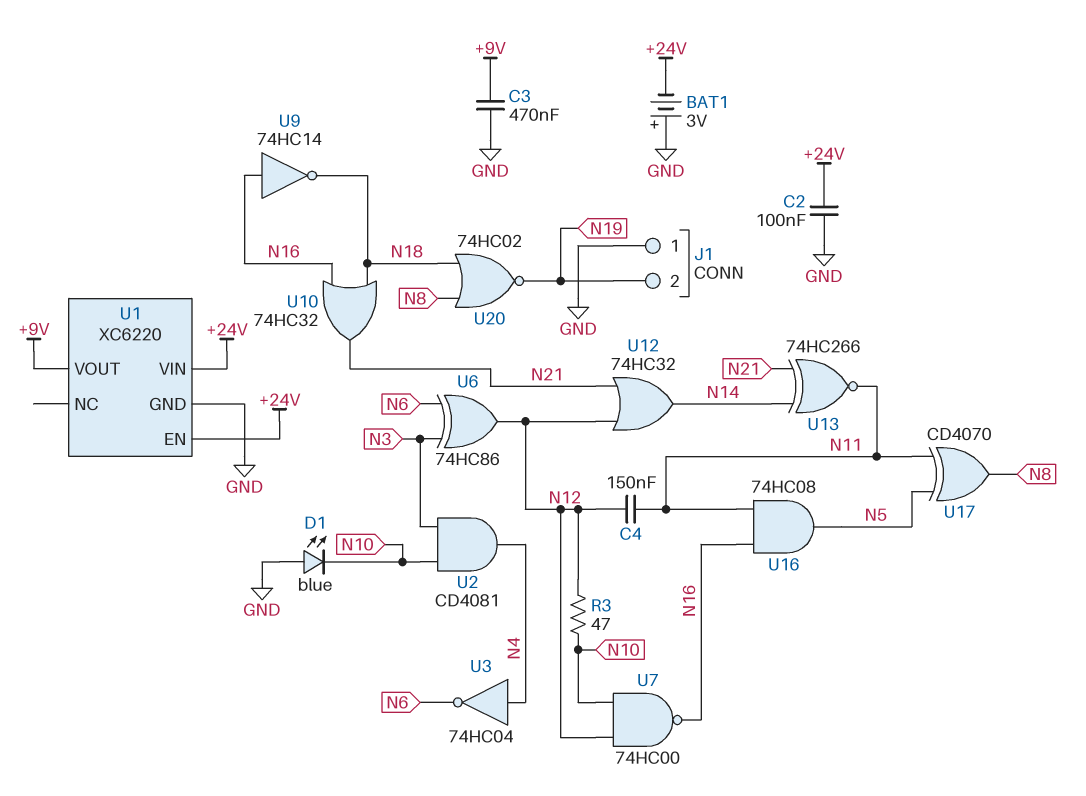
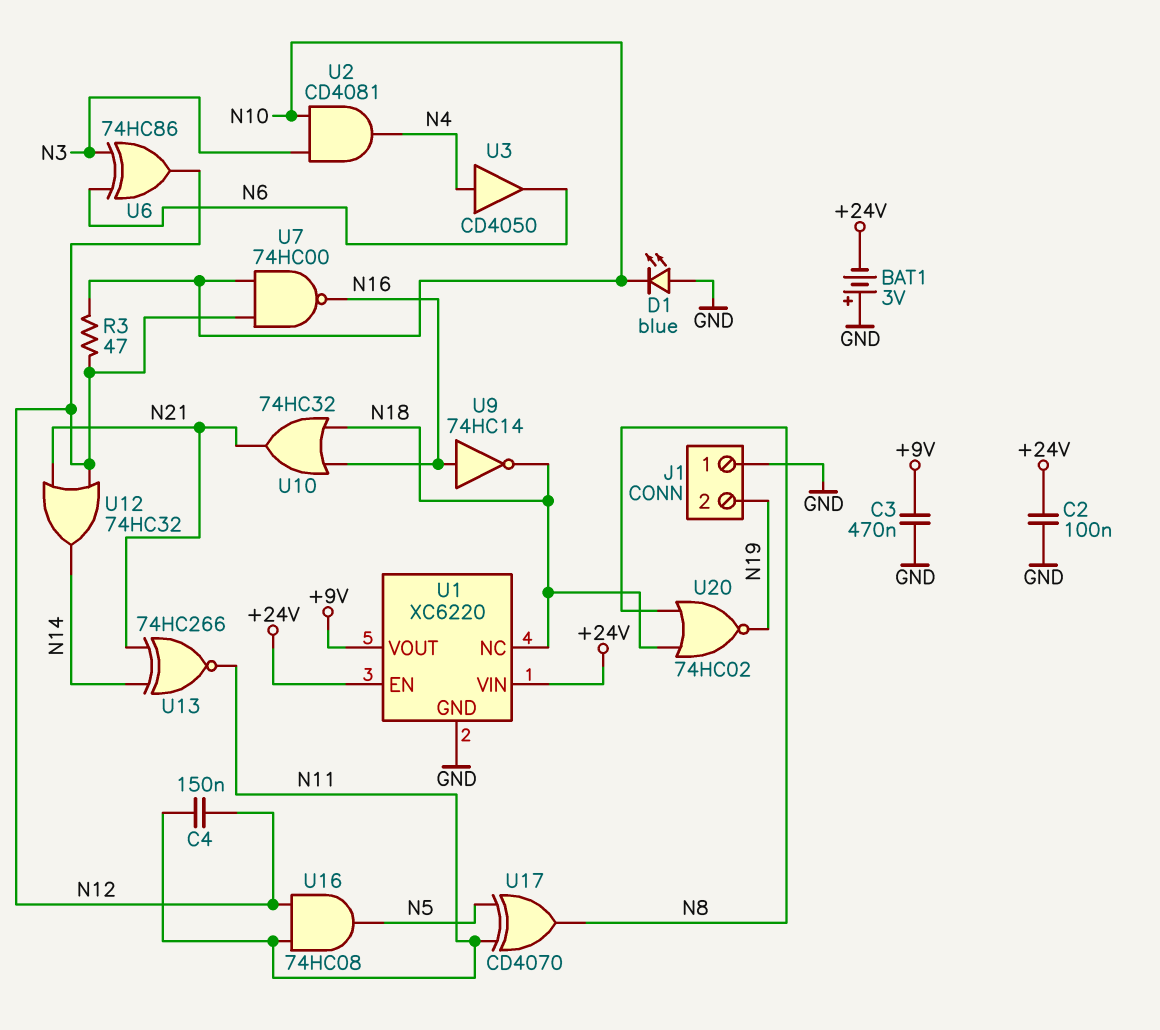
U1 pin NC: none -> N18
U3: NOT 74HC04 (in N4, out N6) -> buffer CD4050 (in N4, out N6)
U16: AND 74HC08 (in N11, in N16, out N5) -> AND 74HC08 (in N11, in N12, out N5)

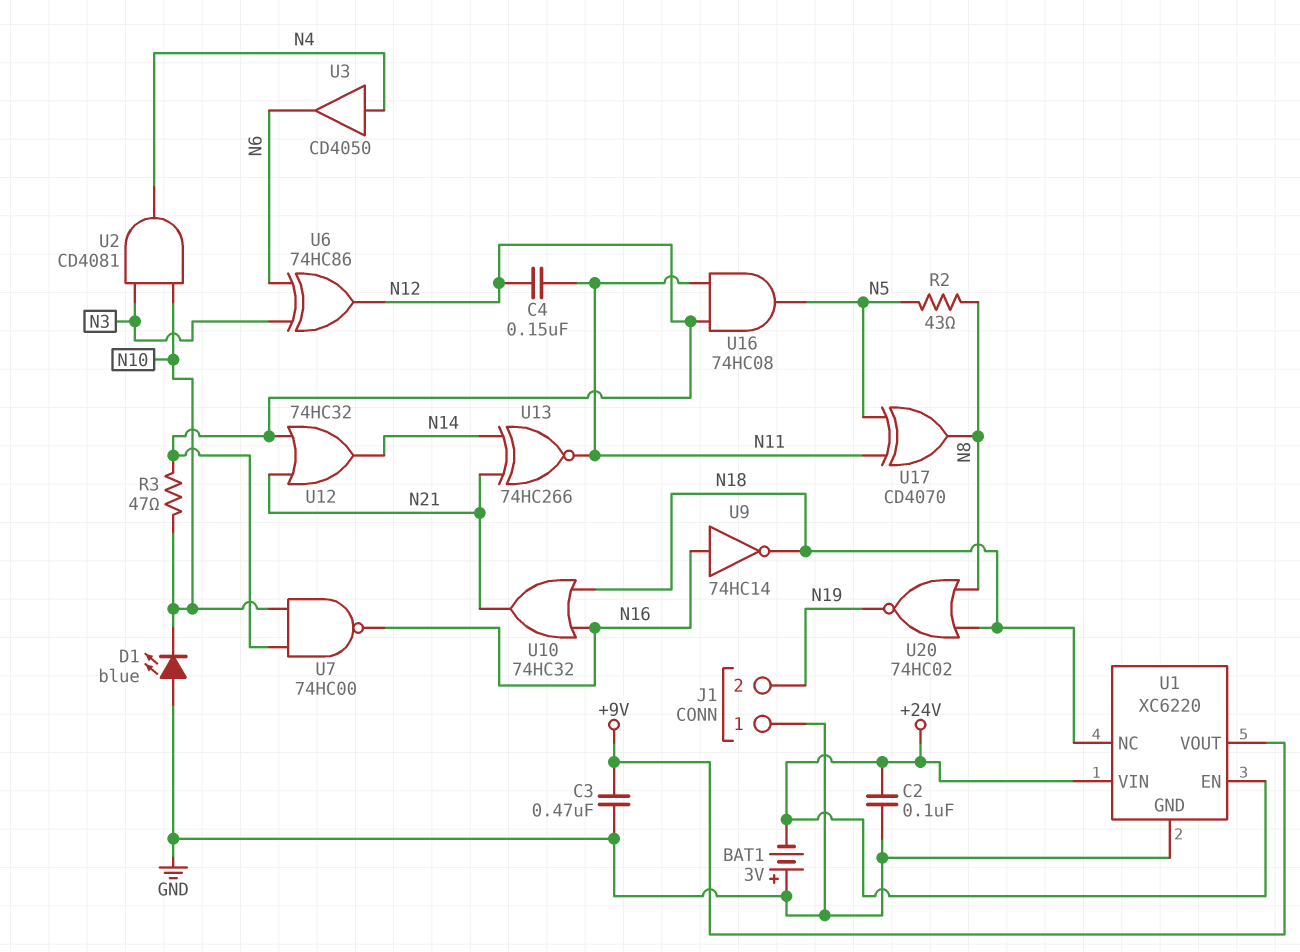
R2: none -> 43 (N5, N8)

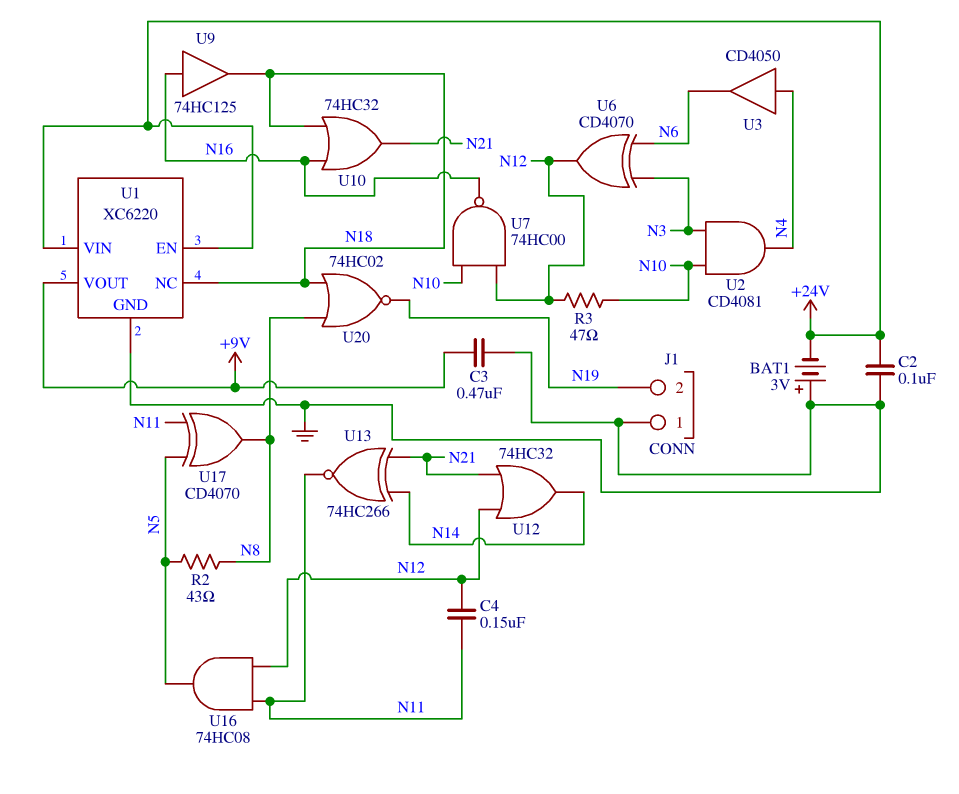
D1: LED blue (A GND, K N10) -> none
U6: XOR 74HC86 (in N3, in N6, out N12) -> XOR CD4070 (in N3, in N6, out N12)
U9: NOT 74HC14 (in N16, out N18) -> buffer 74HC125 (in N16, out N18)

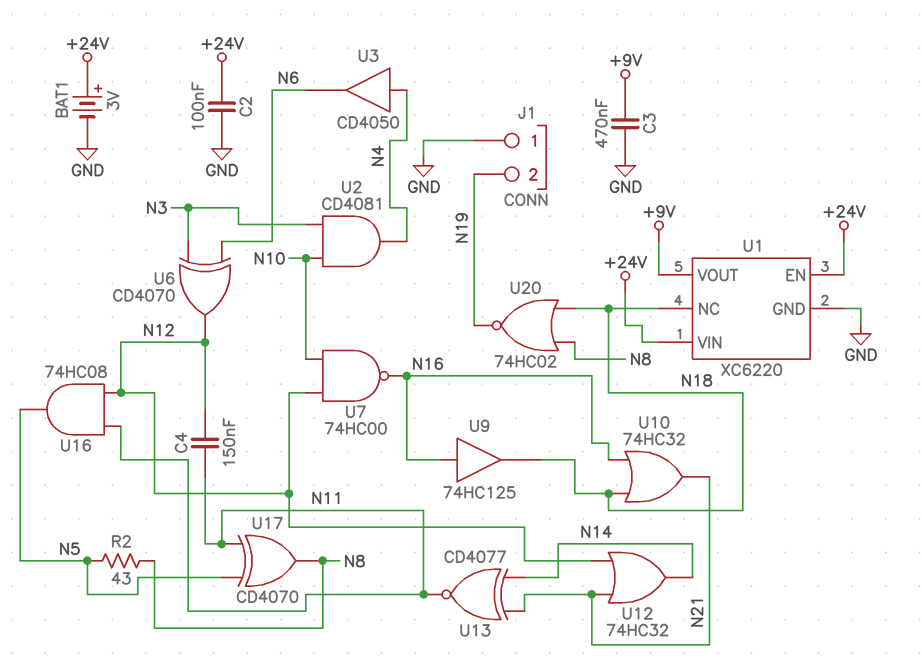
BAT1: 3V (plus GND, minus +24V) -> 3V (plus +24V, minus GND)
R3: 47 (N10, N12) -> none
U13: XNOR 74HC266 (in N14, in N21, out N11) -> XNOR CD4077 (in N14, in N21, out N11)

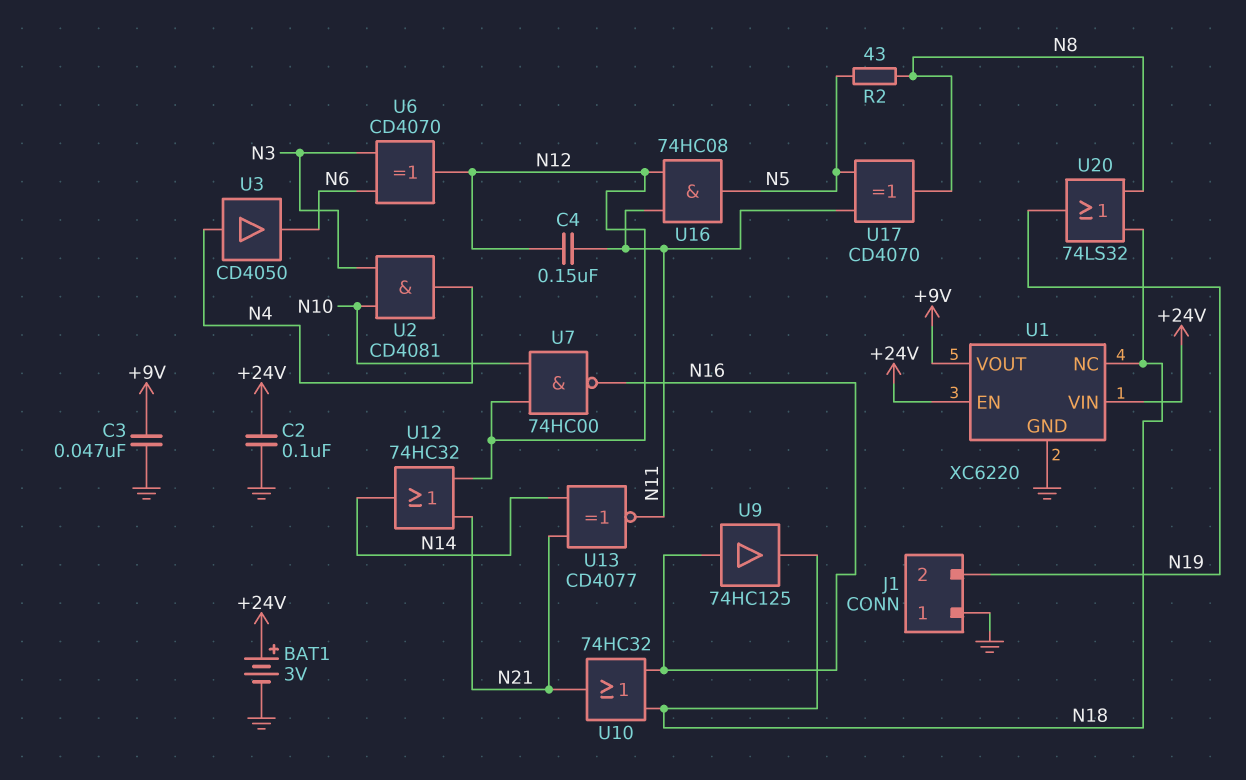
C3: 470nF (+9V, GND) -> 47nF (+9V, GND)
U20: NOR 74HC02 (in N8, in N18, out N19) -> OR 74LS32 (in N8, in N18, out N19)

